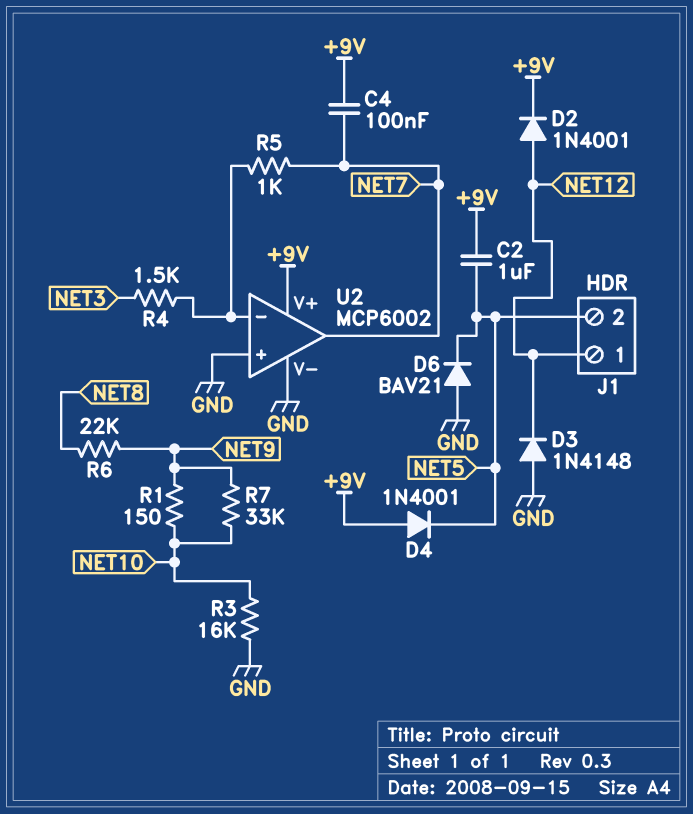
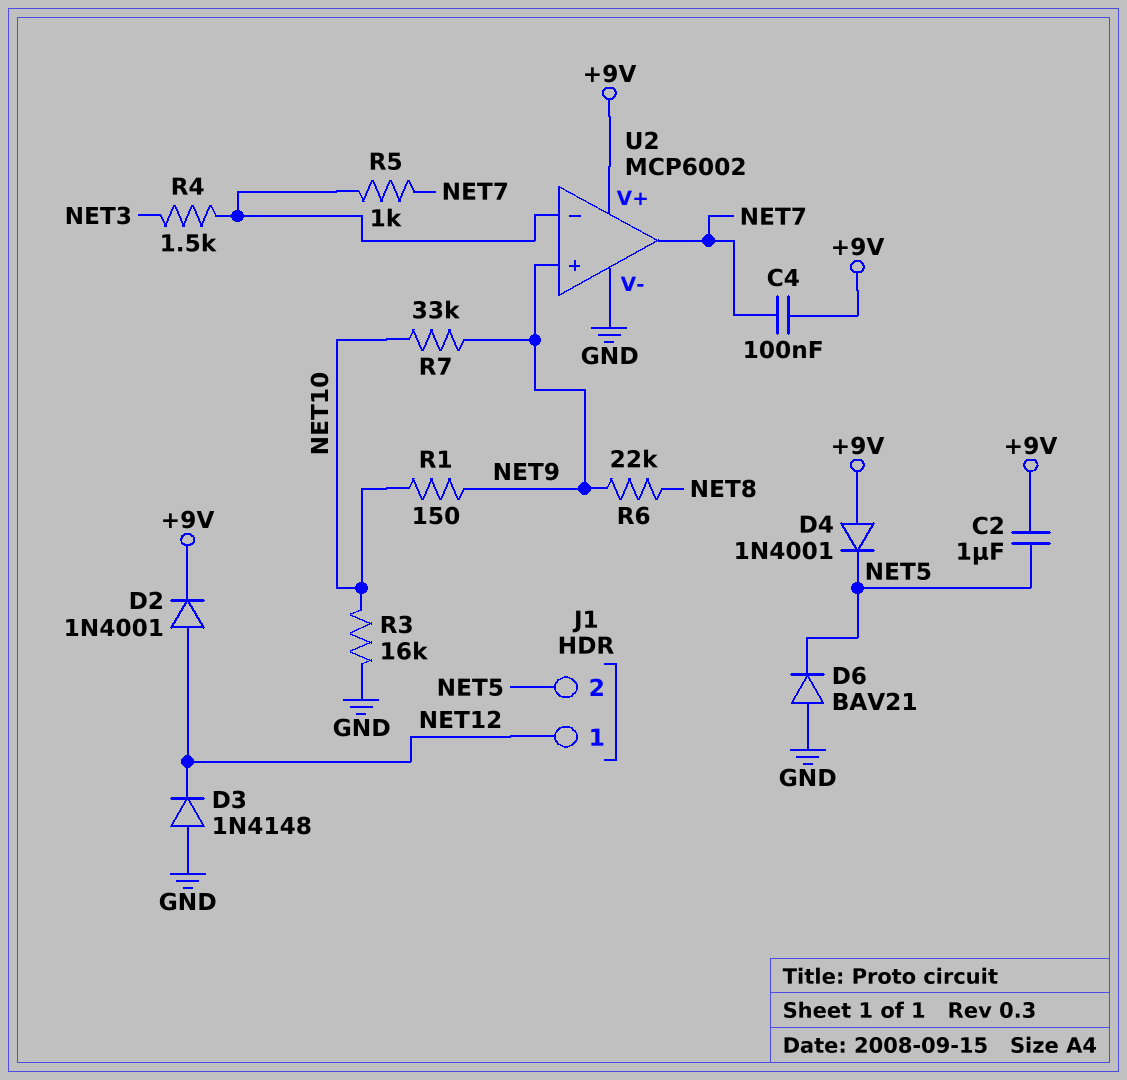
U2 pin in+: GND -> NET9

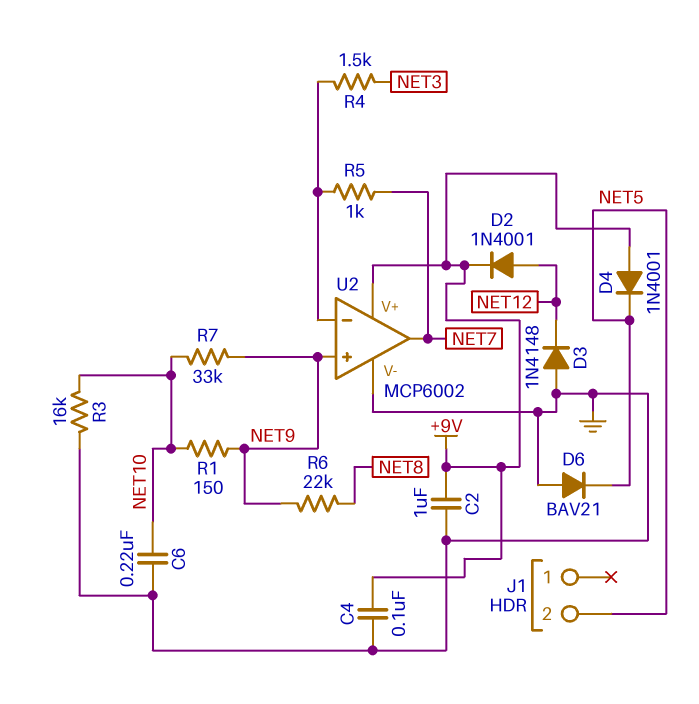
C2: 1uF (+9V, NET5) -> 1uF (+9V, GND)
C4: 100nF (+9V, NET7) -> 100nF (+9V, GND)
C6: none -> 220nF (GND, NET10)
J1 pin 1: NET12 -> none

